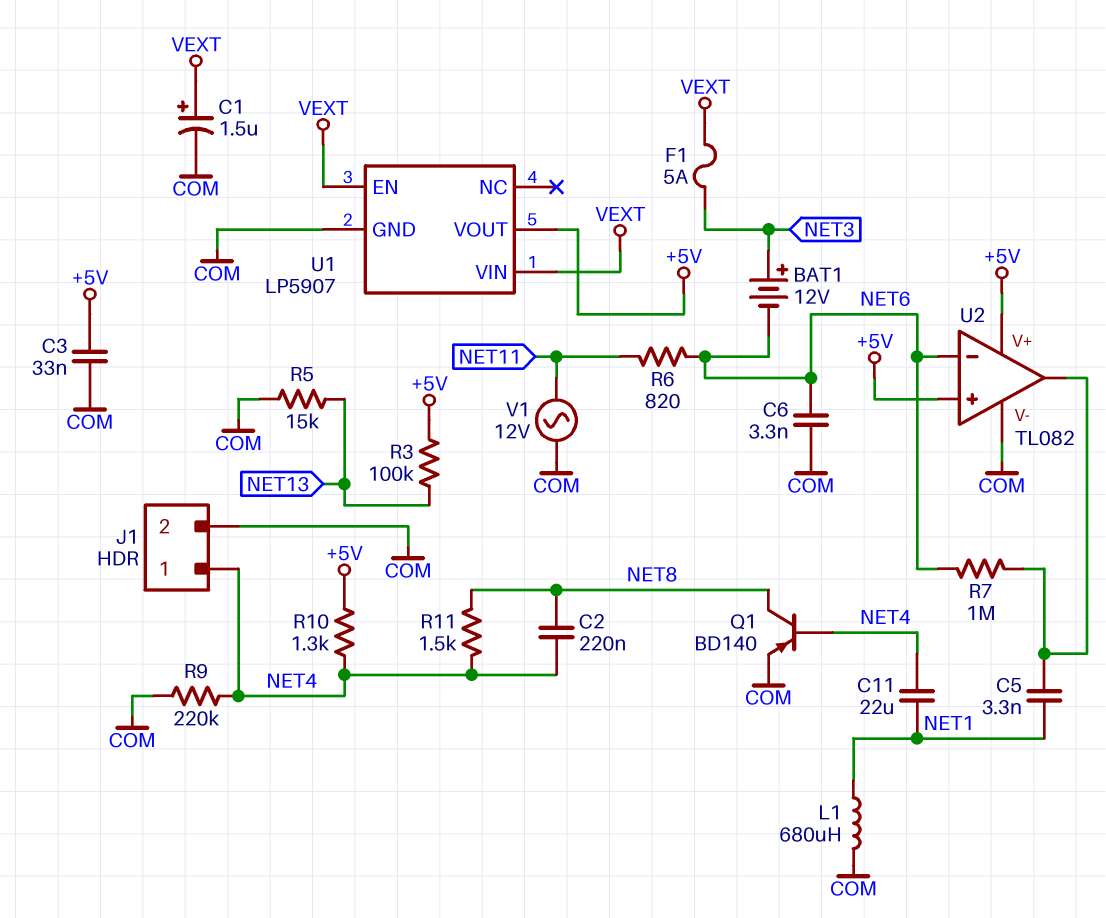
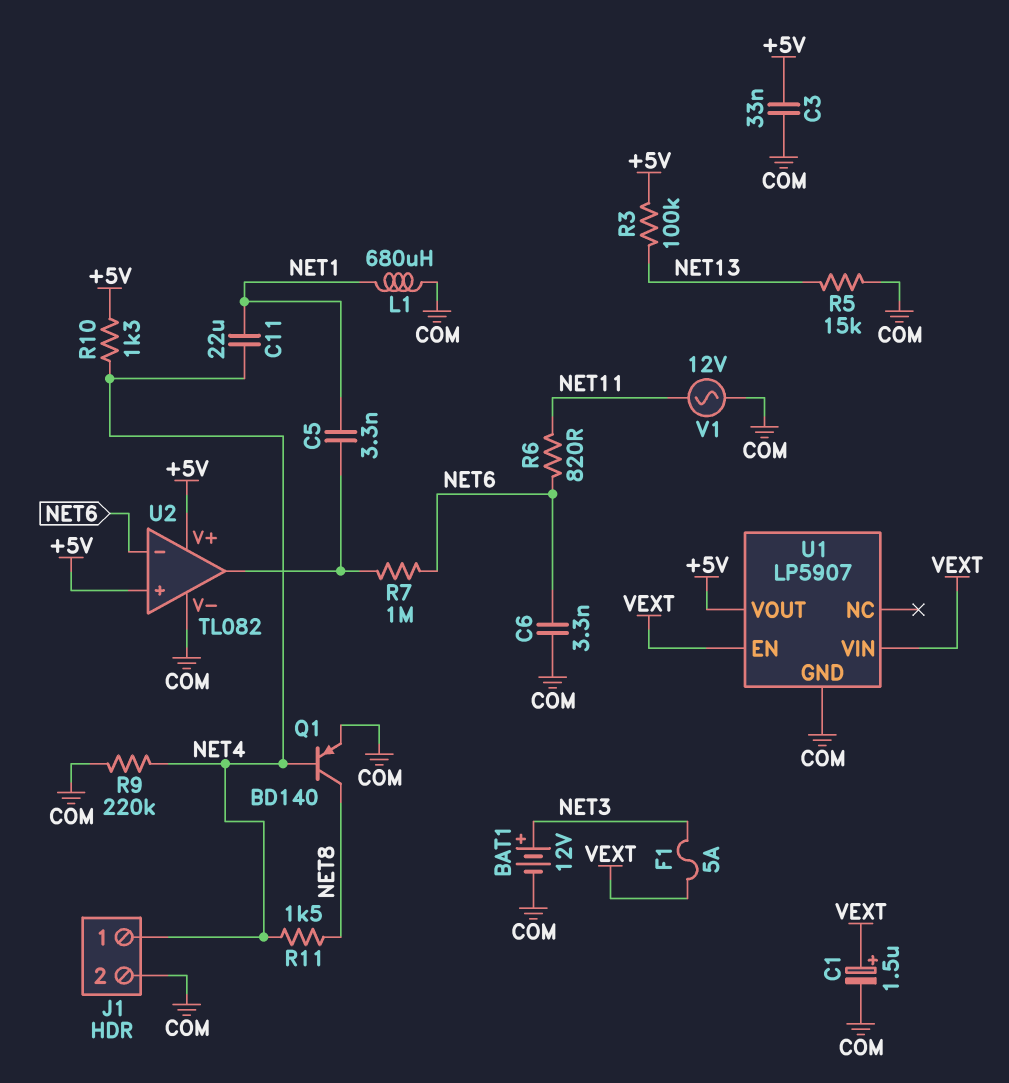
BAT1: 12V (plus NET3, minus NET6) -> 12V (plus NET3, minus COM)
C2: 220nF (NET4, NET8) -> none

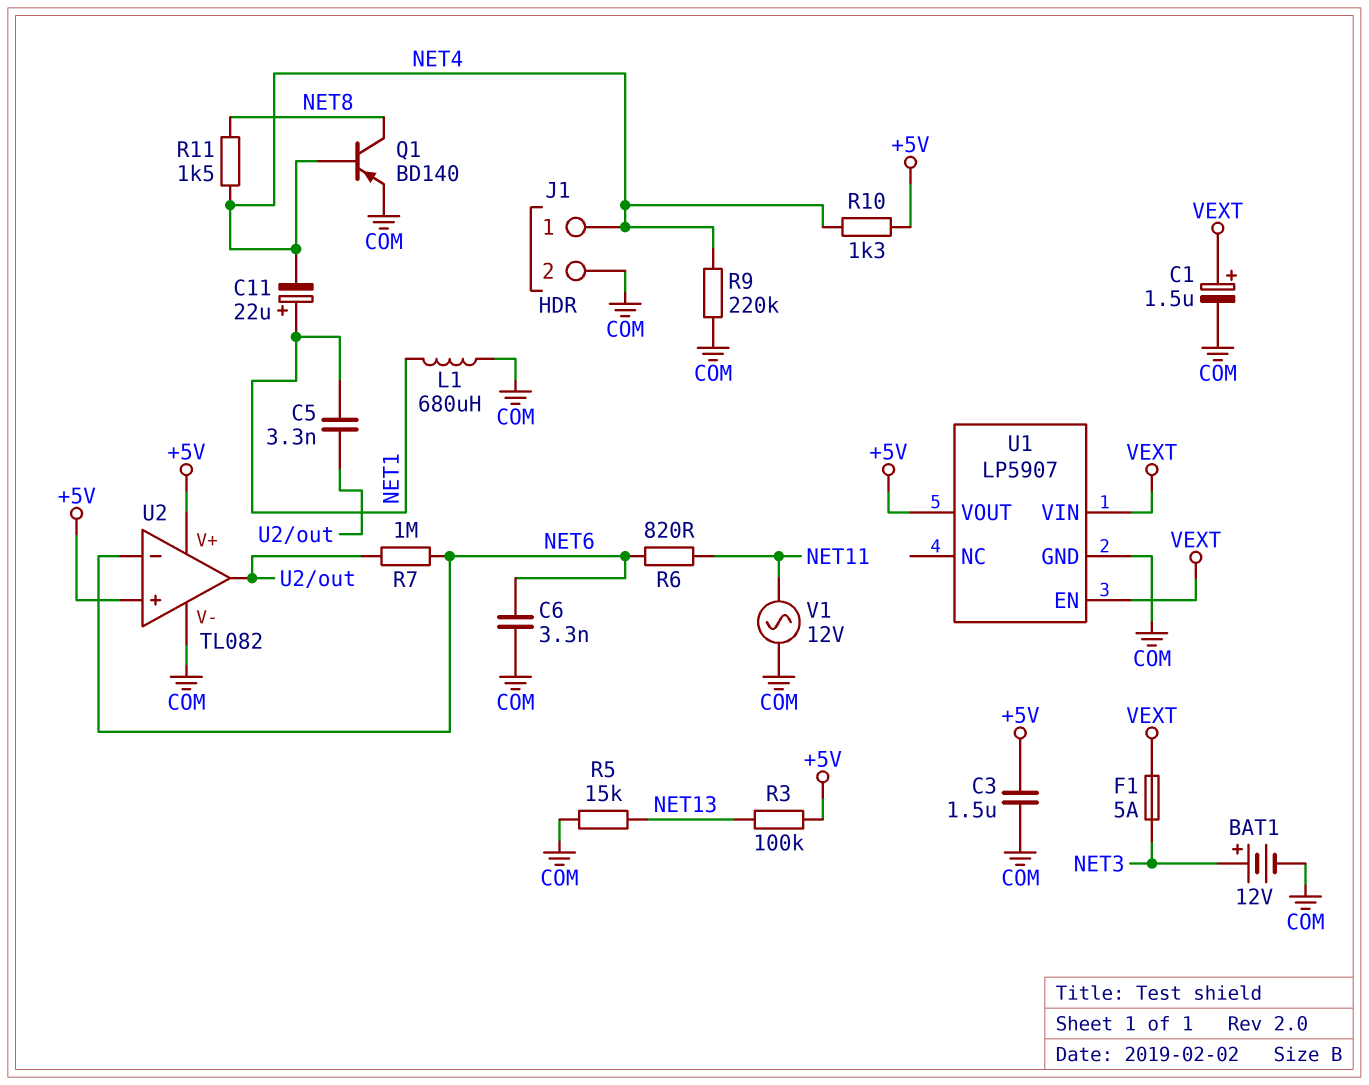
C3: 33nF (+5V, COM) -> 1.5uF (+5V, COM)
C11: 22uF (NET1, NET4) -> 22uF (plus NET1, minus NET4)

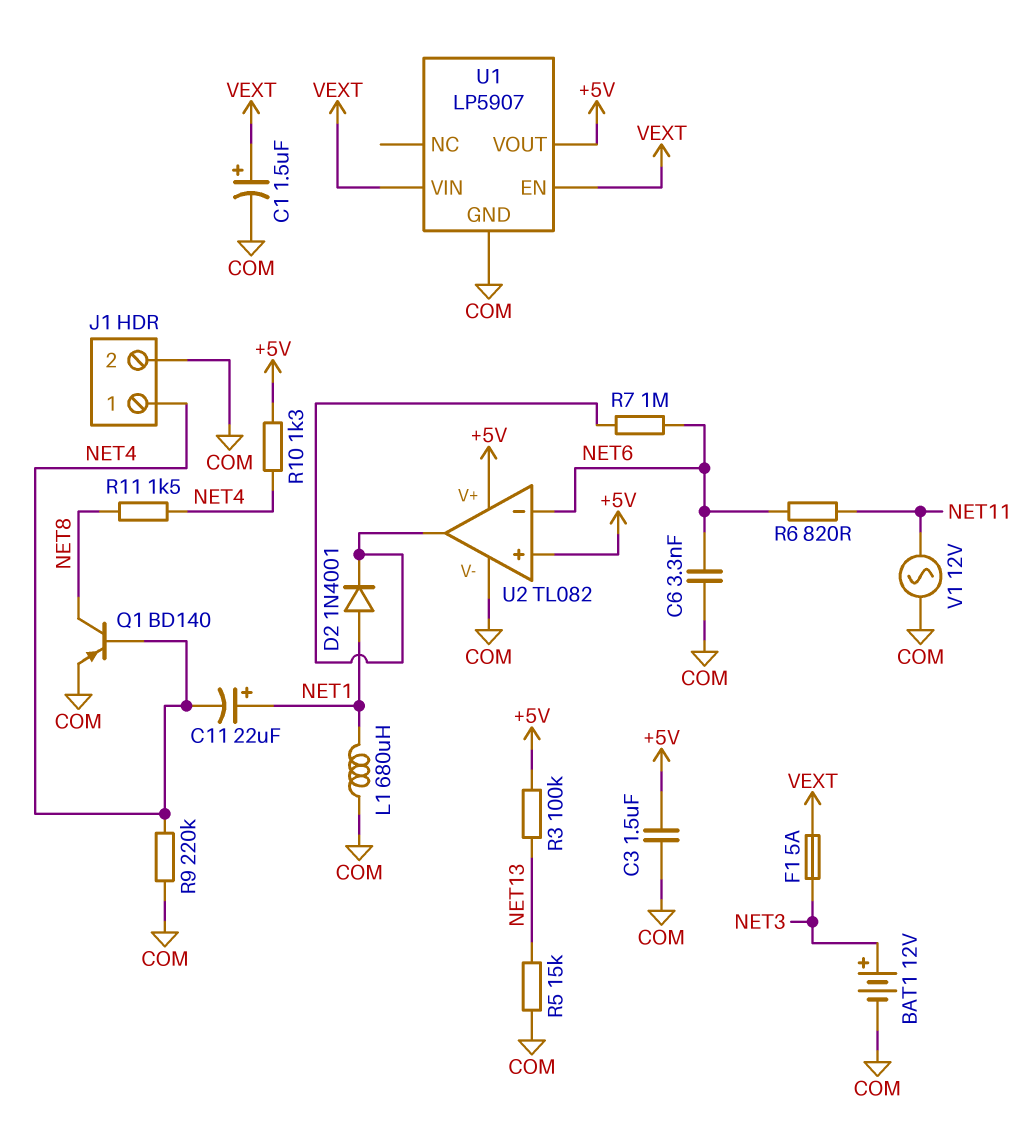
C5: 3.3nF (NET1, U2/out) -> none
D2: none -> diode 1N4001 (A NET1, K U2/out)

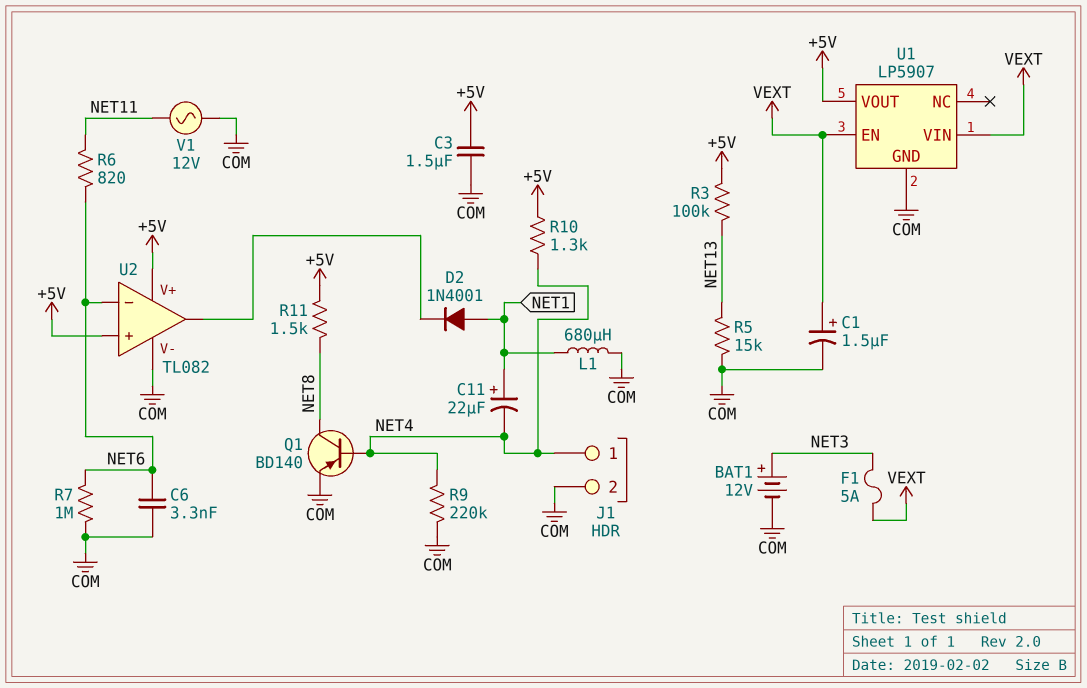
R7: 1M (NET6, U2/out) -> 1M (COM, NET6)
R11: 1.5k (NET4, NET8) -> 1.5k (+5V, NET8)

